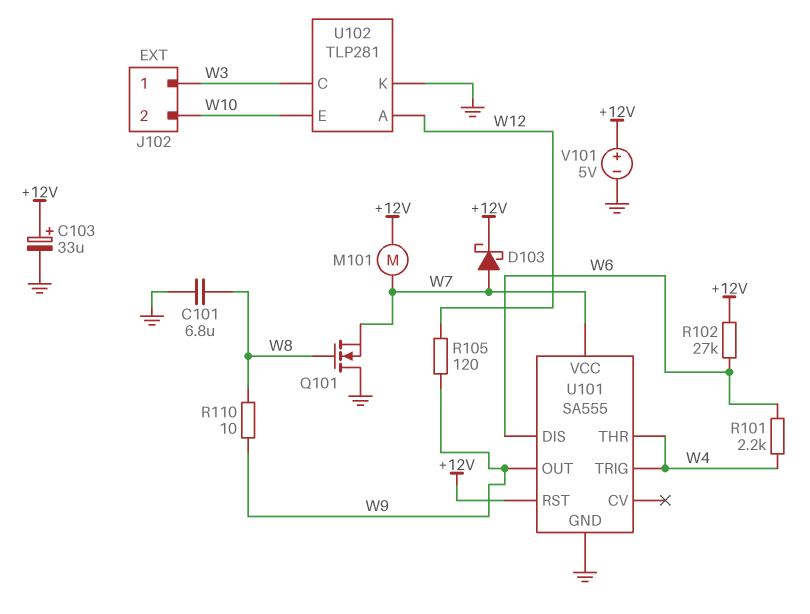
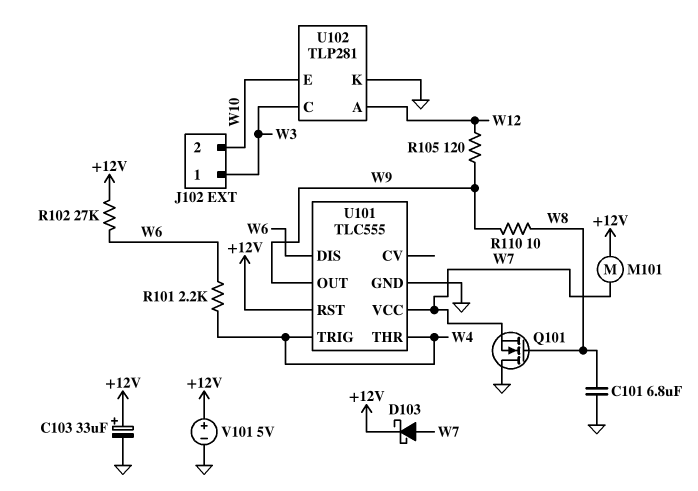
U101: SA555 -> TLC555

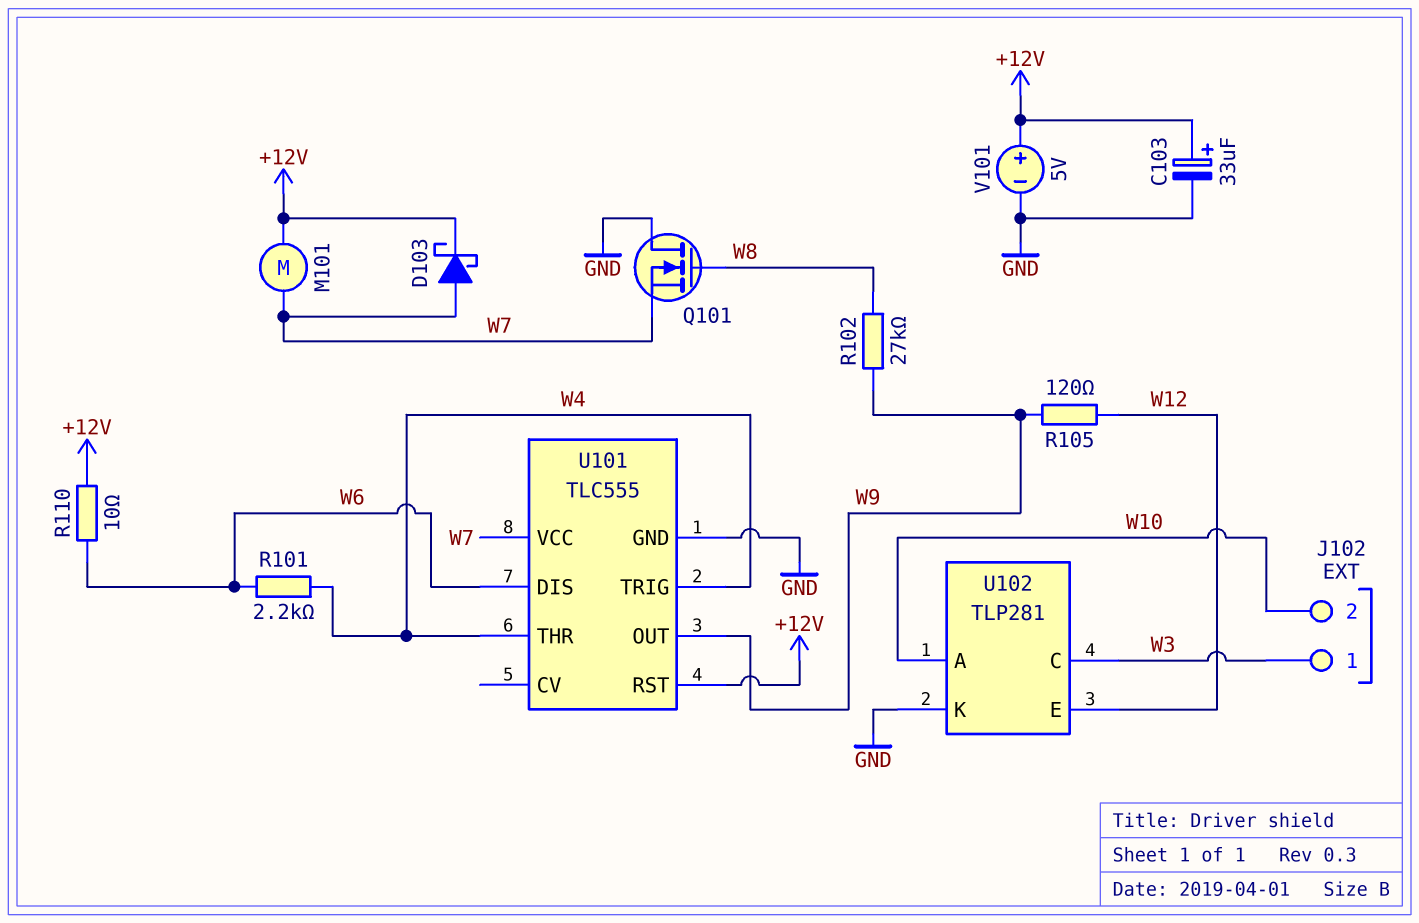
C101: 6.8uF (GND, W8) -> none
R102: 27k (+12V, W6) -> 27k (W8, W9)
R110: 10 (W8, W9) -> 10 (+12V, W6)
U102 pin A: W12 -> W10
U102 pin E: W10 -> W12

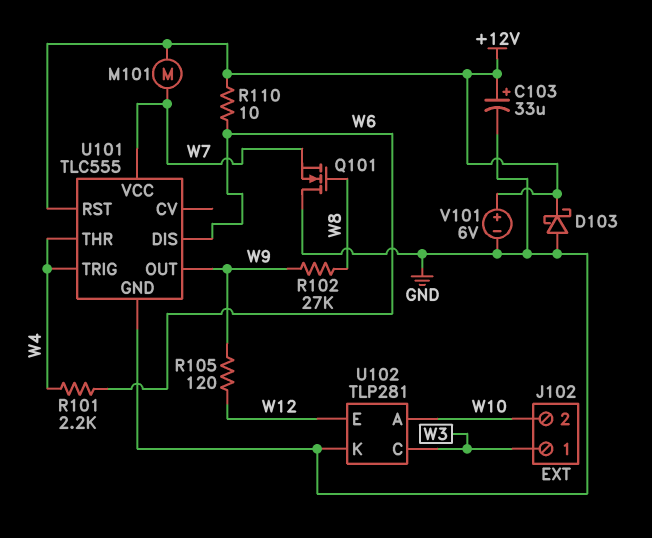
D103: schottky (A W7, K +12V) -> schottky (A GND, K +12V)
V101: 5V (plus +12V, minus GND) -> 6V (plus +12V, minus GND)

